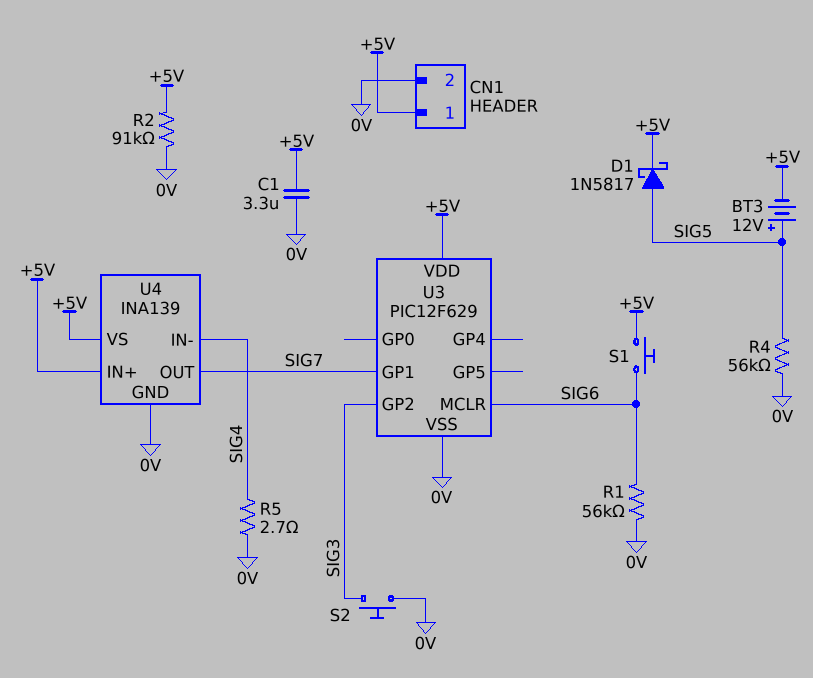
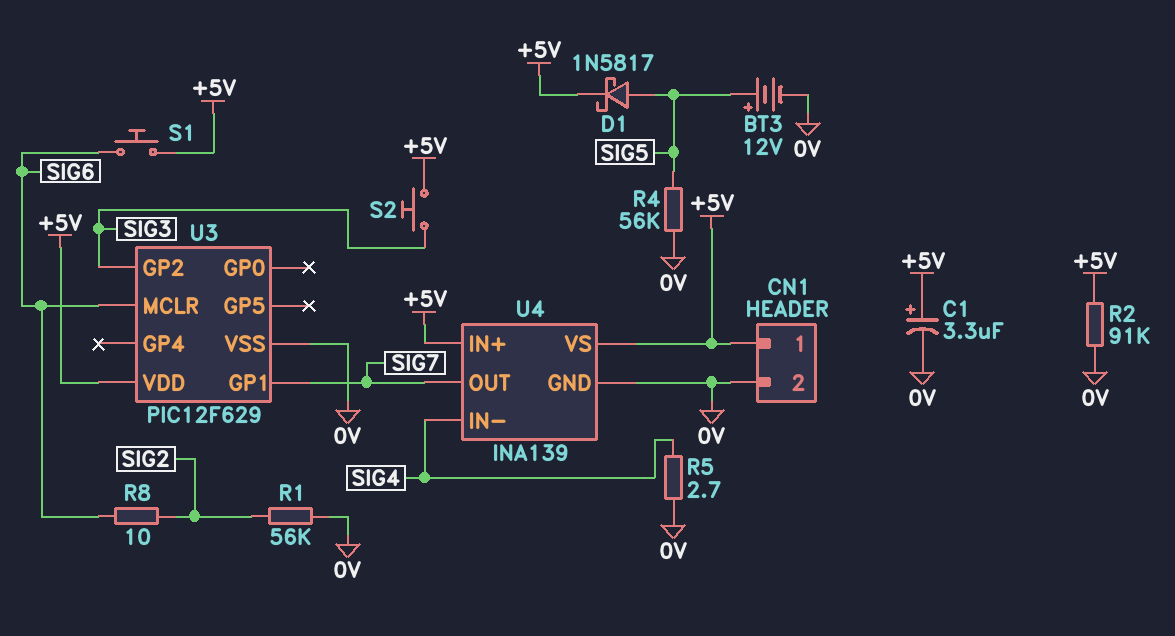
BT3: 12V (plus SIG5, minus +5V) -> 12V (plus SIG5, minus 0V)
C1: 3.3uF (+5V, 0V) -> 3.3uF (plus +5V, minus 0V)
R1: 56k (0V, SIG6) -> 56k (0V, SIG2)
R8: none -> 10 (SIG2, SIG6)
S2: button (0V, SIG3) -> button (+5V, SIG3)

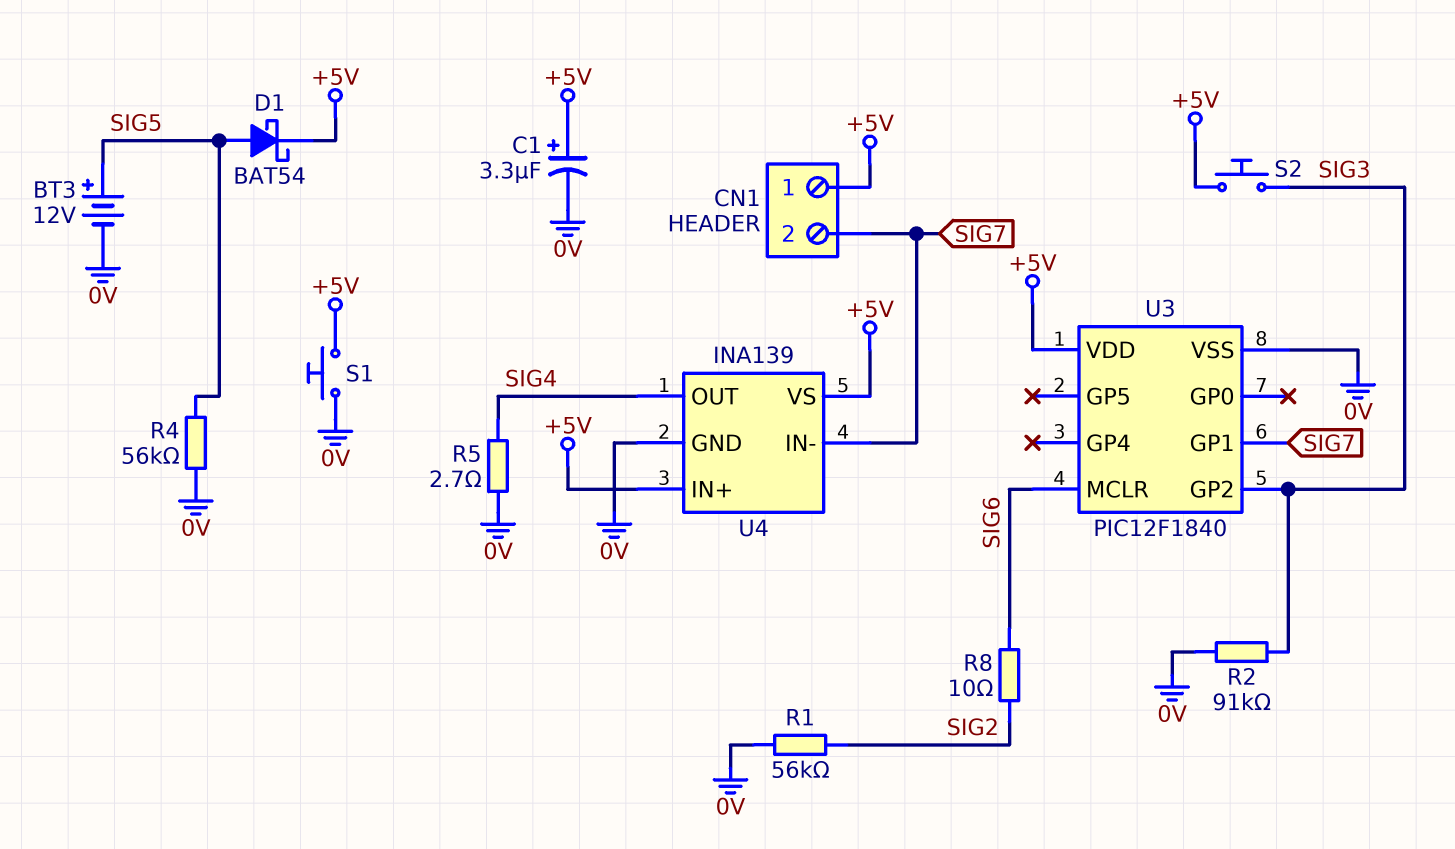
CN1 pin 2: 0V -> SIG7
D1: schottky 1N5817 (A SIG5, K +5V) -> schottky BAT54 (A SIG5, K +5V)
R2: 91k (+5V, 0V) -> 91k (0V, SIG3)
S1: button (+5V, SIG6) -> button (+5V, 0V)
U3: PIC12F629 -> PIC12F1840
U4 pin IN-: SIG4 -> SIG7
U4 pin OUT: SIG7 -> SIG4

